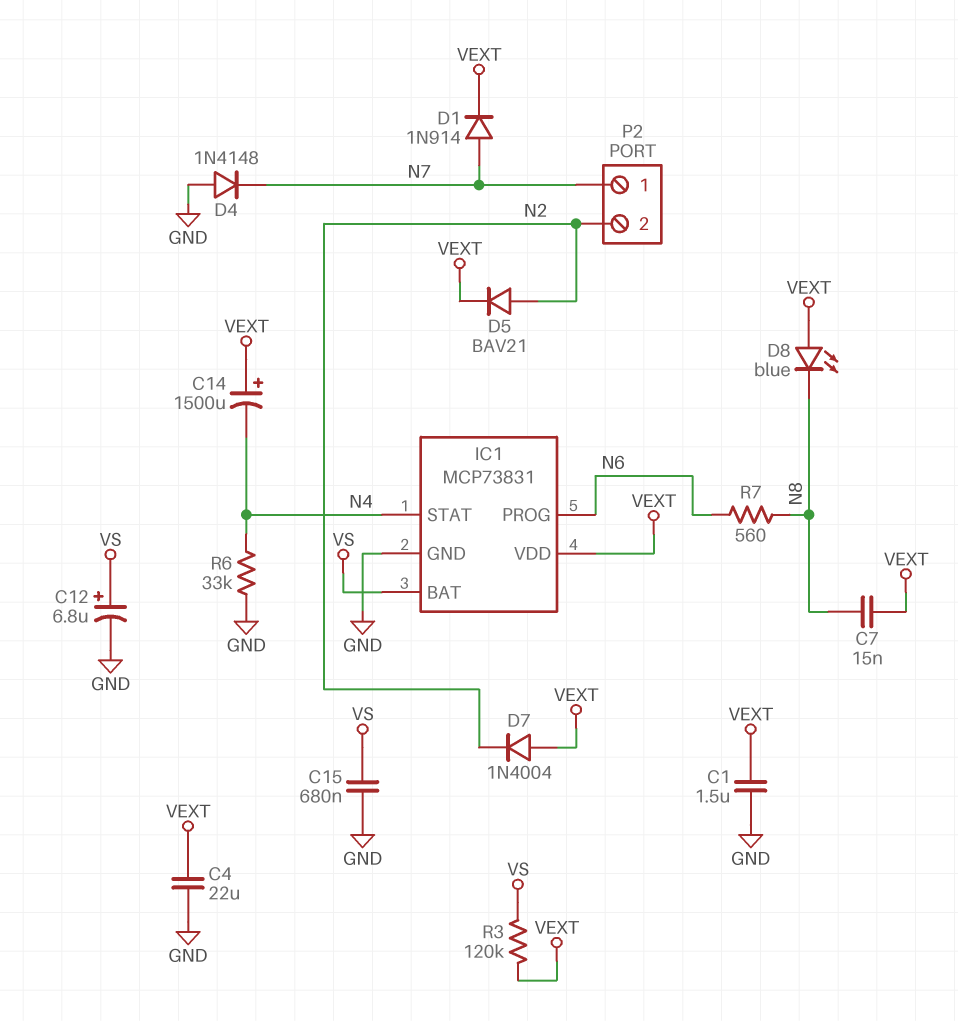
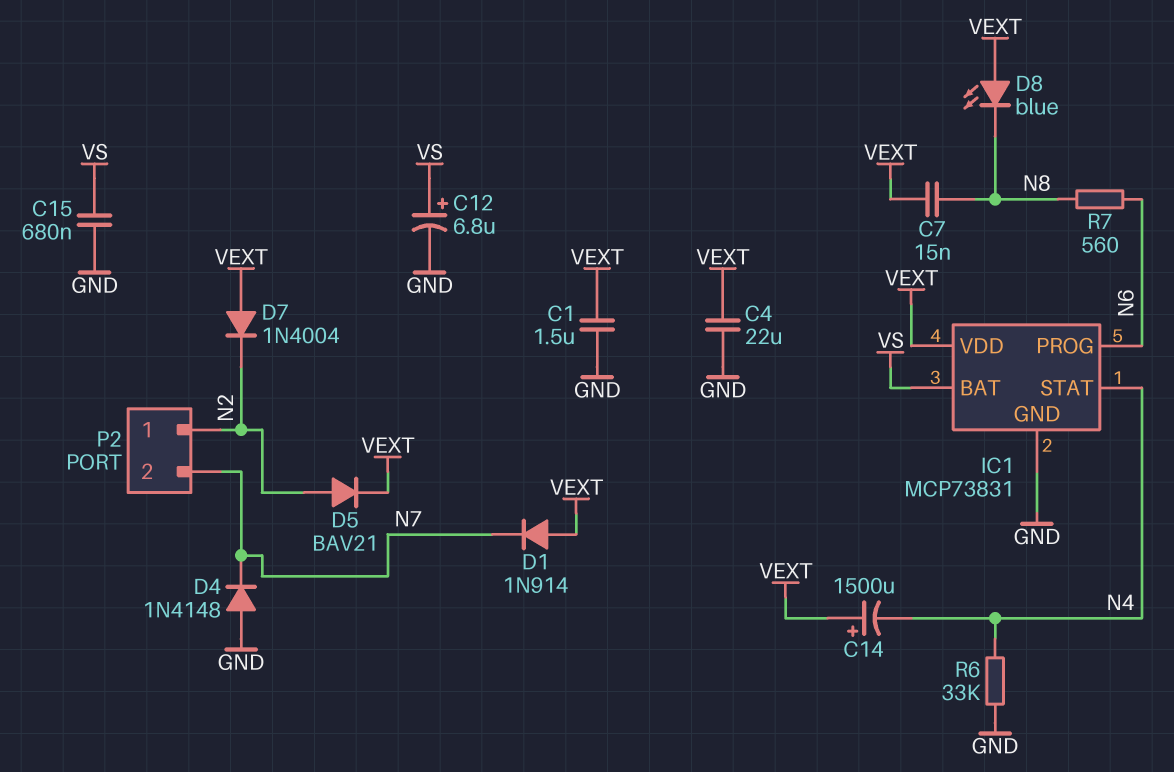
D1: diode 1N914 (A N7, K VEXT) -> diode 1N914 (A VEXT, K N7)
P2 pin 1: N7 -> N2
P2 pin 2: N2 -> N7
R3: 120k (VEXT, VS) -> none

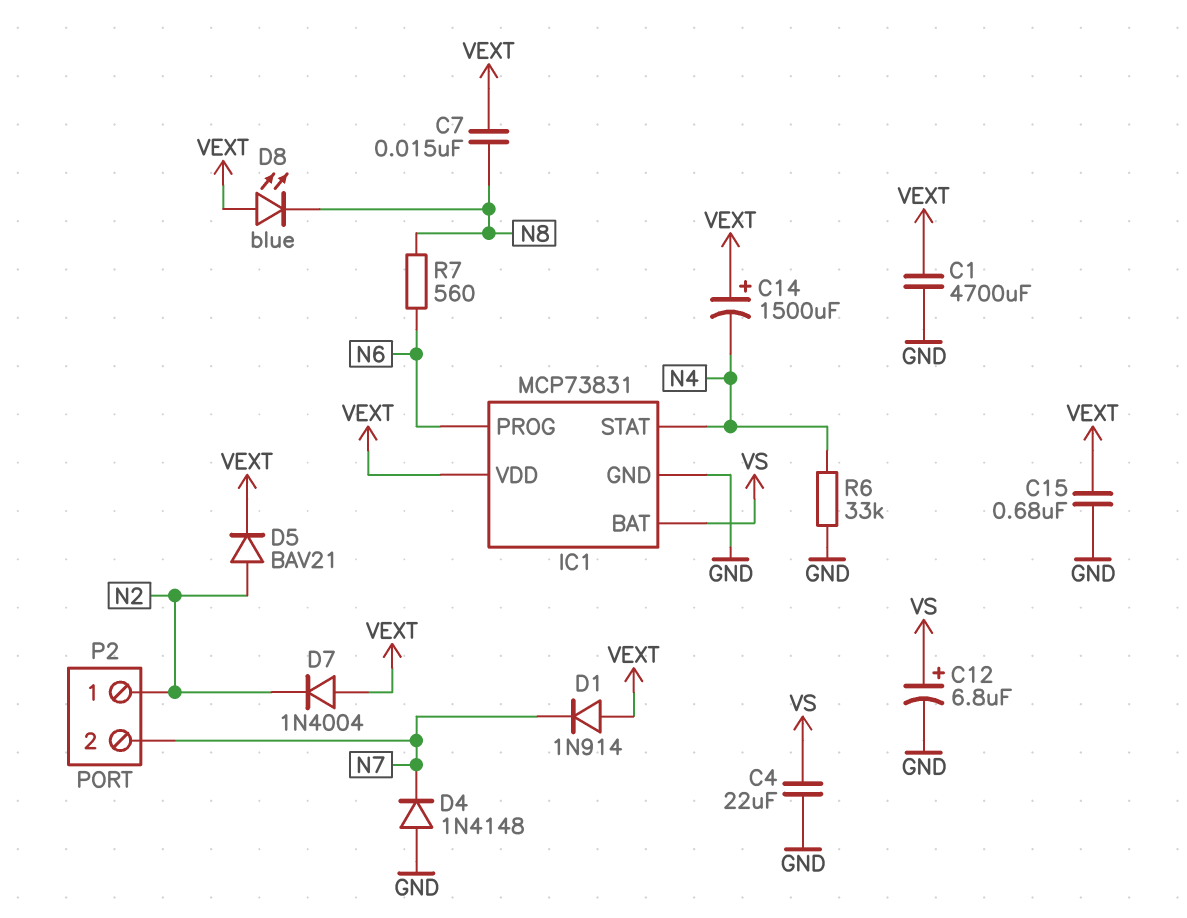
C1: 1.5uF (GND, VEXT) -> 4700uF (GND, VEXT)
C4: 22uF (GND, VEXT) -> 22uF (GND, VS)
C15: 680nF (GND, VS) -> 680nF (GND, VEXT)

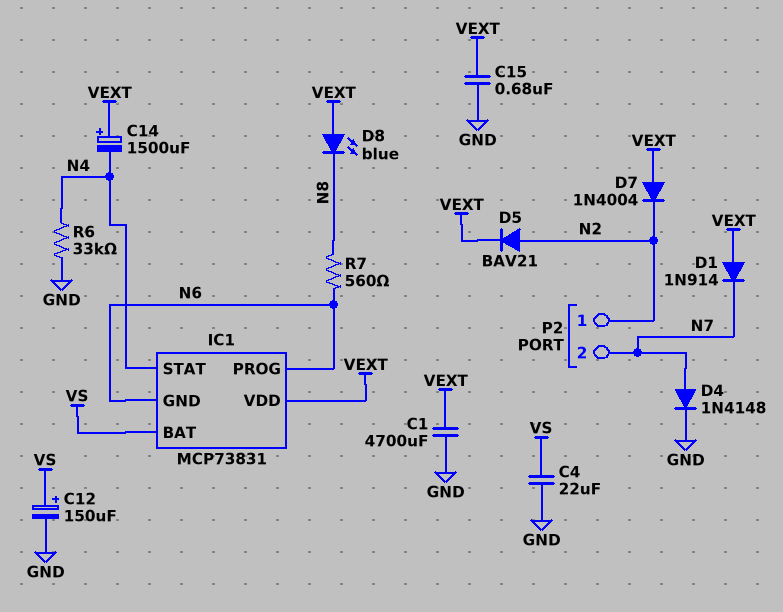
C7: 15nF (N8, VEXT) -> none
C12: 6.8uF (plus VS, minus GND) -> 150uF (plus VS, minus GND)
D4: diode 1N4148 (A GND, K N7) -> diode 1N4148 (A N7, K GND)
IC1 pin GND: GND -> N6

